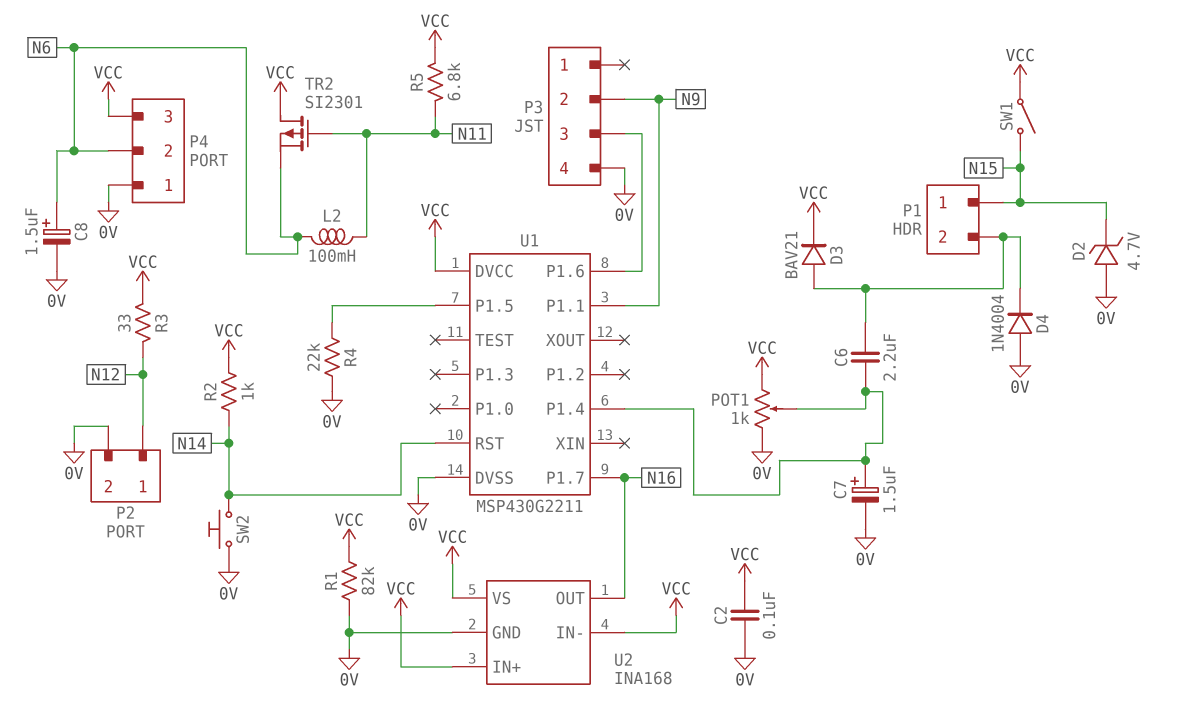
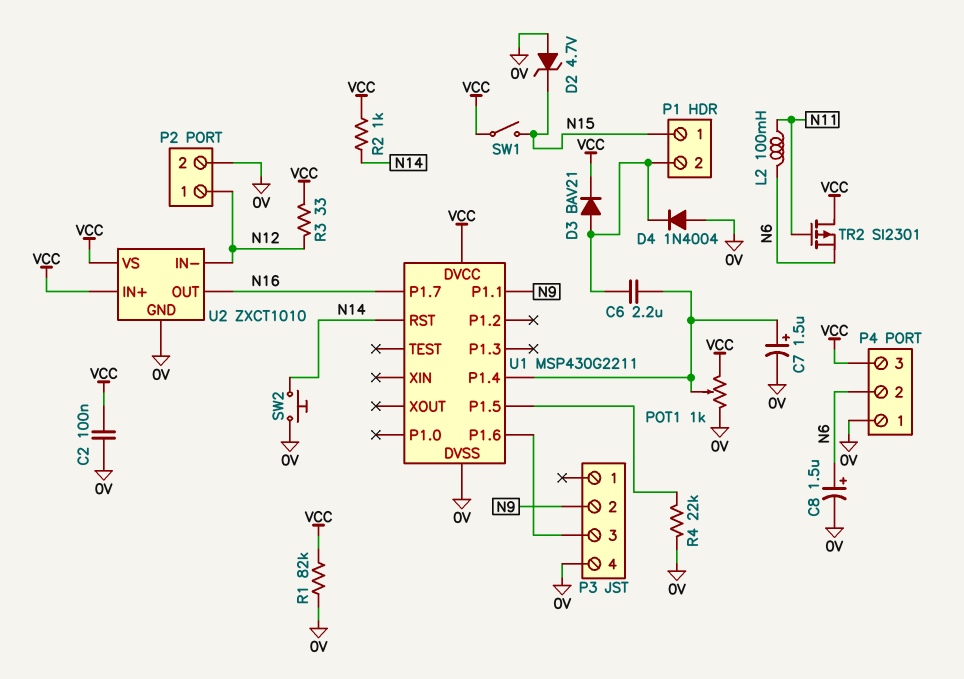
R5: 6.8k (N11, VCC) -> none
U2: INA168 -> ZXCT1010
U2 pin IN-: VCC -> N12

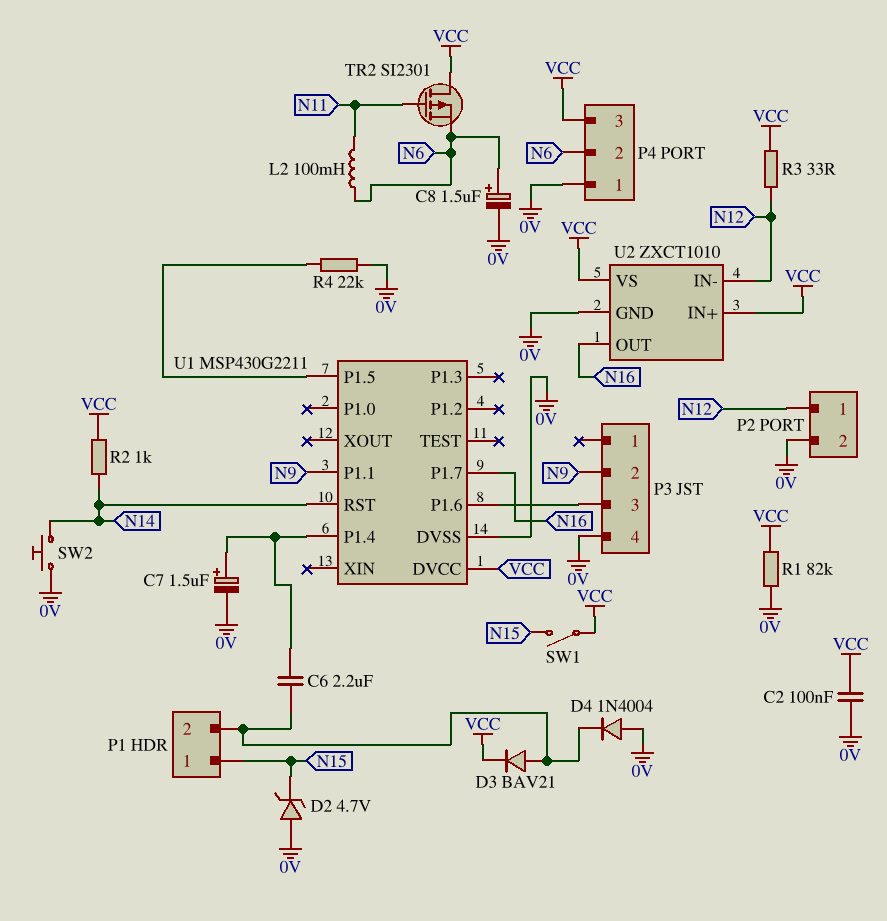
POT1: 1k (0V, VCC, wiper U1/P1.4) -> none

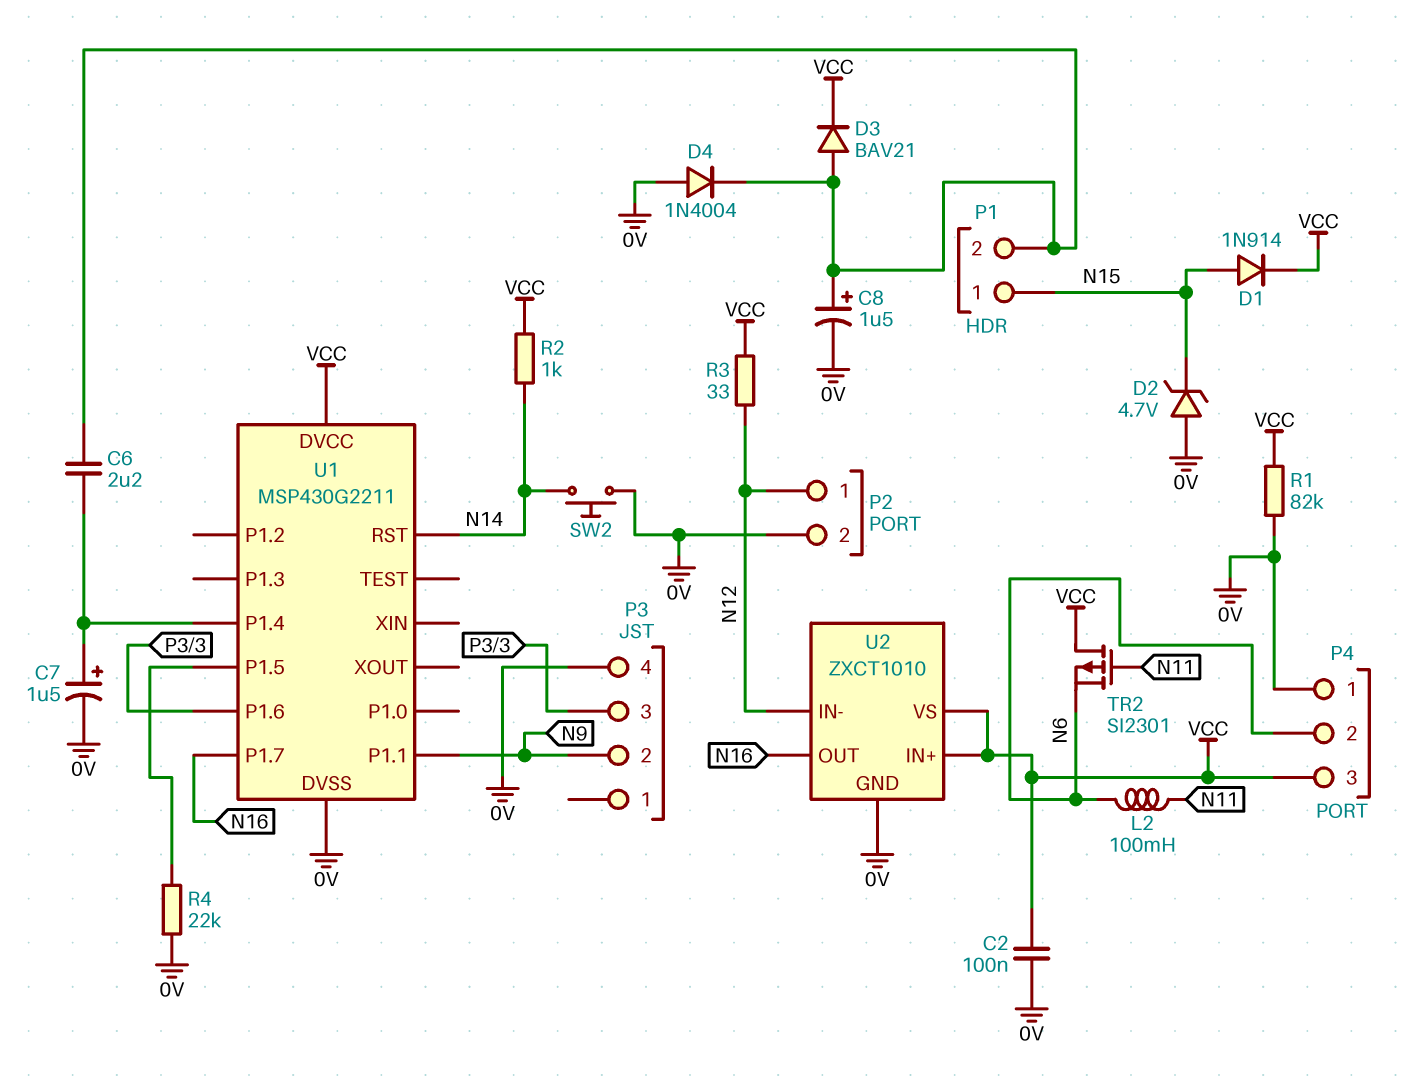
C8: 1.5uF (plus N6, minus 0V) -> 1.5uF (plus P1/2, minus 0V)
D1: none -> diode 1N914 (A N15, K VCC)
SW1: switch (N15, VCC) -> none

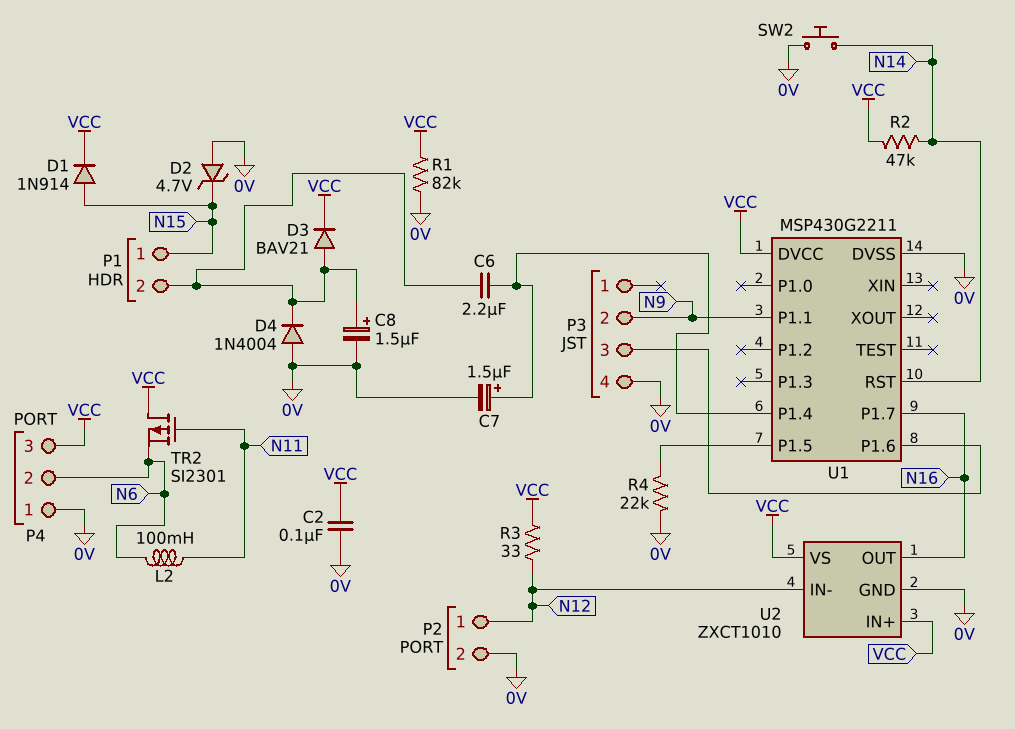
R2: 1k (N14, VCC) -> 47k (N14, VCC)

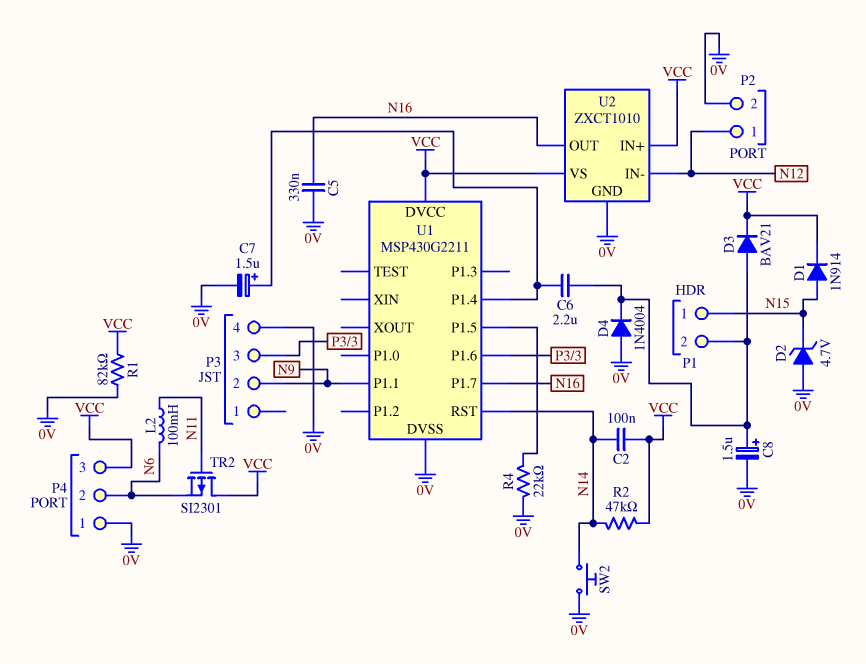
C2: 100nF (0V, VCC) -> 100nF (N14, VCC)
C5: none -> 330nF (0V, N16)
R3: 33 (N12, VCC) -> none

